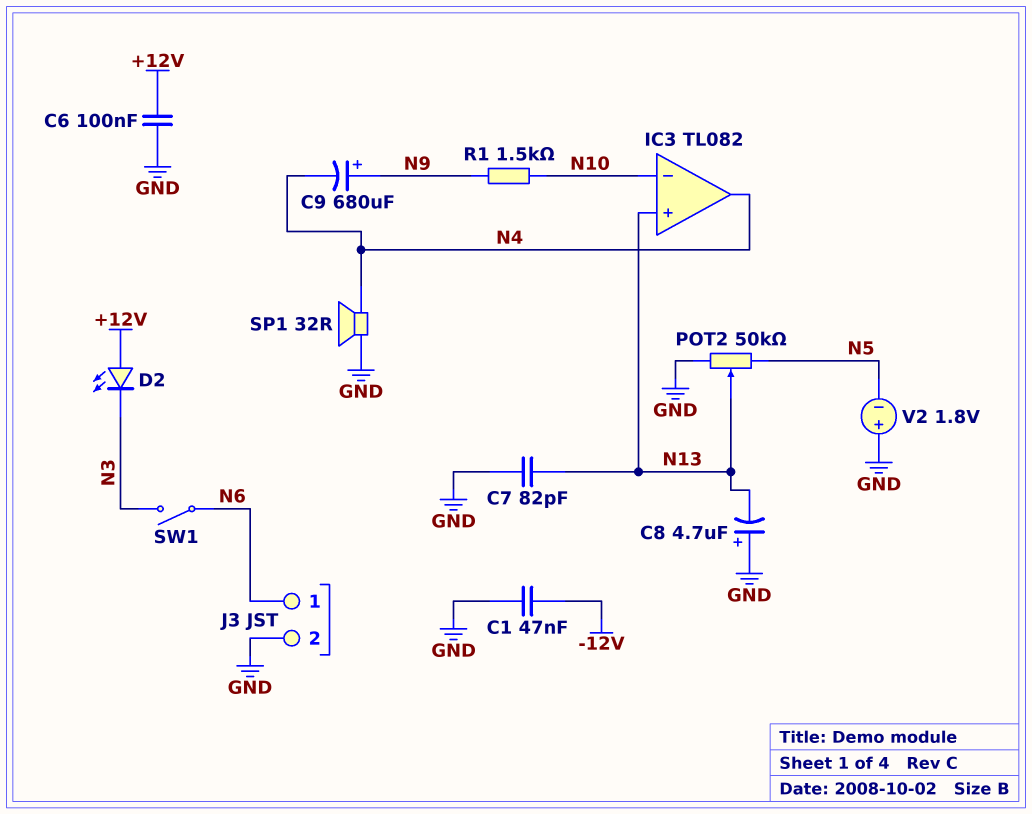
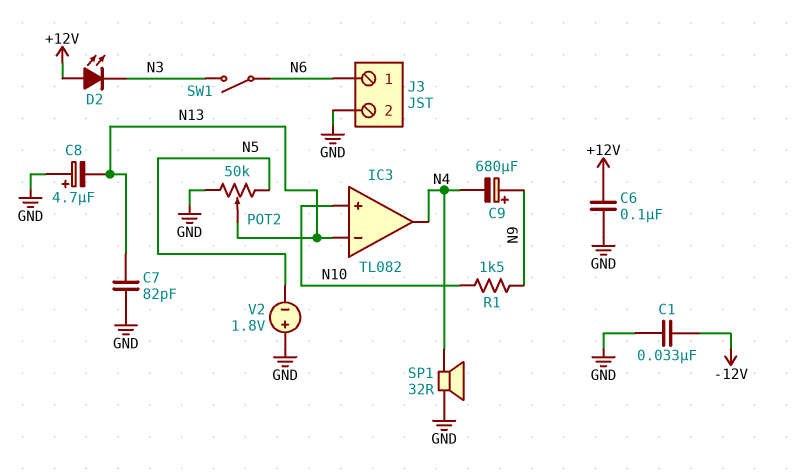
C1: 47nF (-12V, GND) -> 33nF (-12V, GND)
IC3 pin in+: N13 -> N10
IC3 pin in-: N10 -> N13

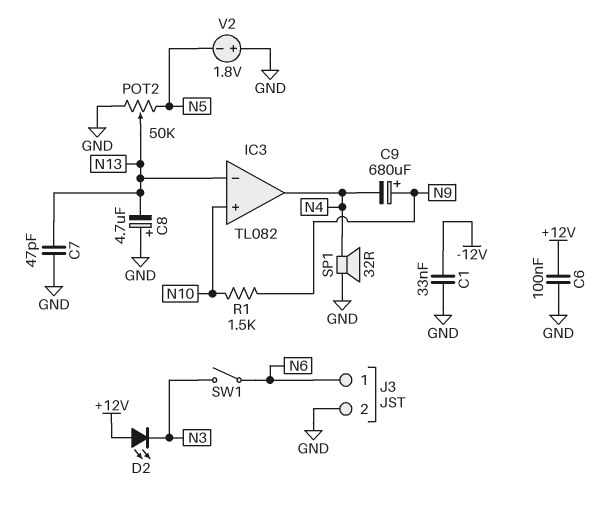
C7: 82pF (GND, N13) -> 47pF (GND, N13)

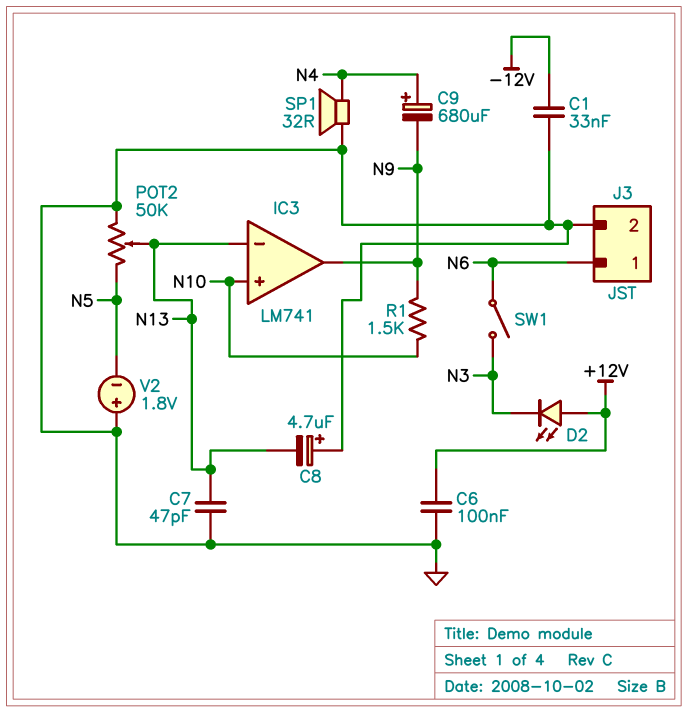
C9: 680uF (plus N9, minus N4) -> 680uF (plus N4, minus N9)
IC3: TL082 -> LM741
IC3 pin out: N4 -> N9

